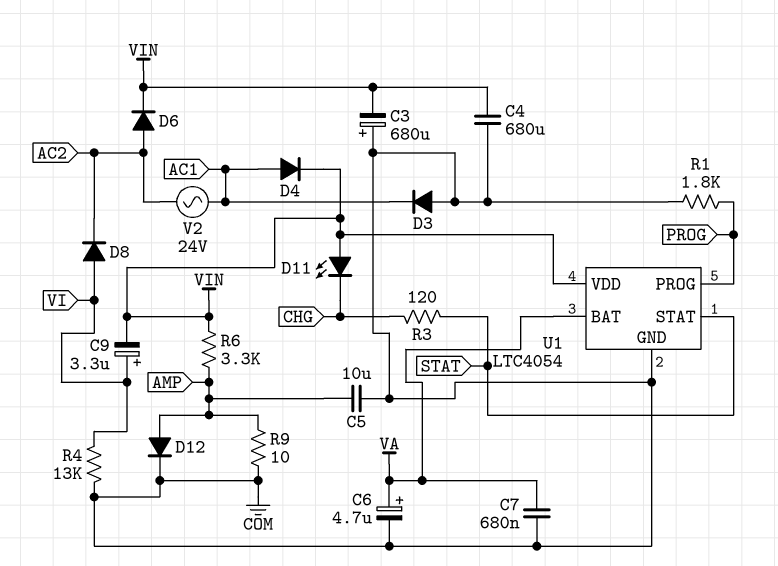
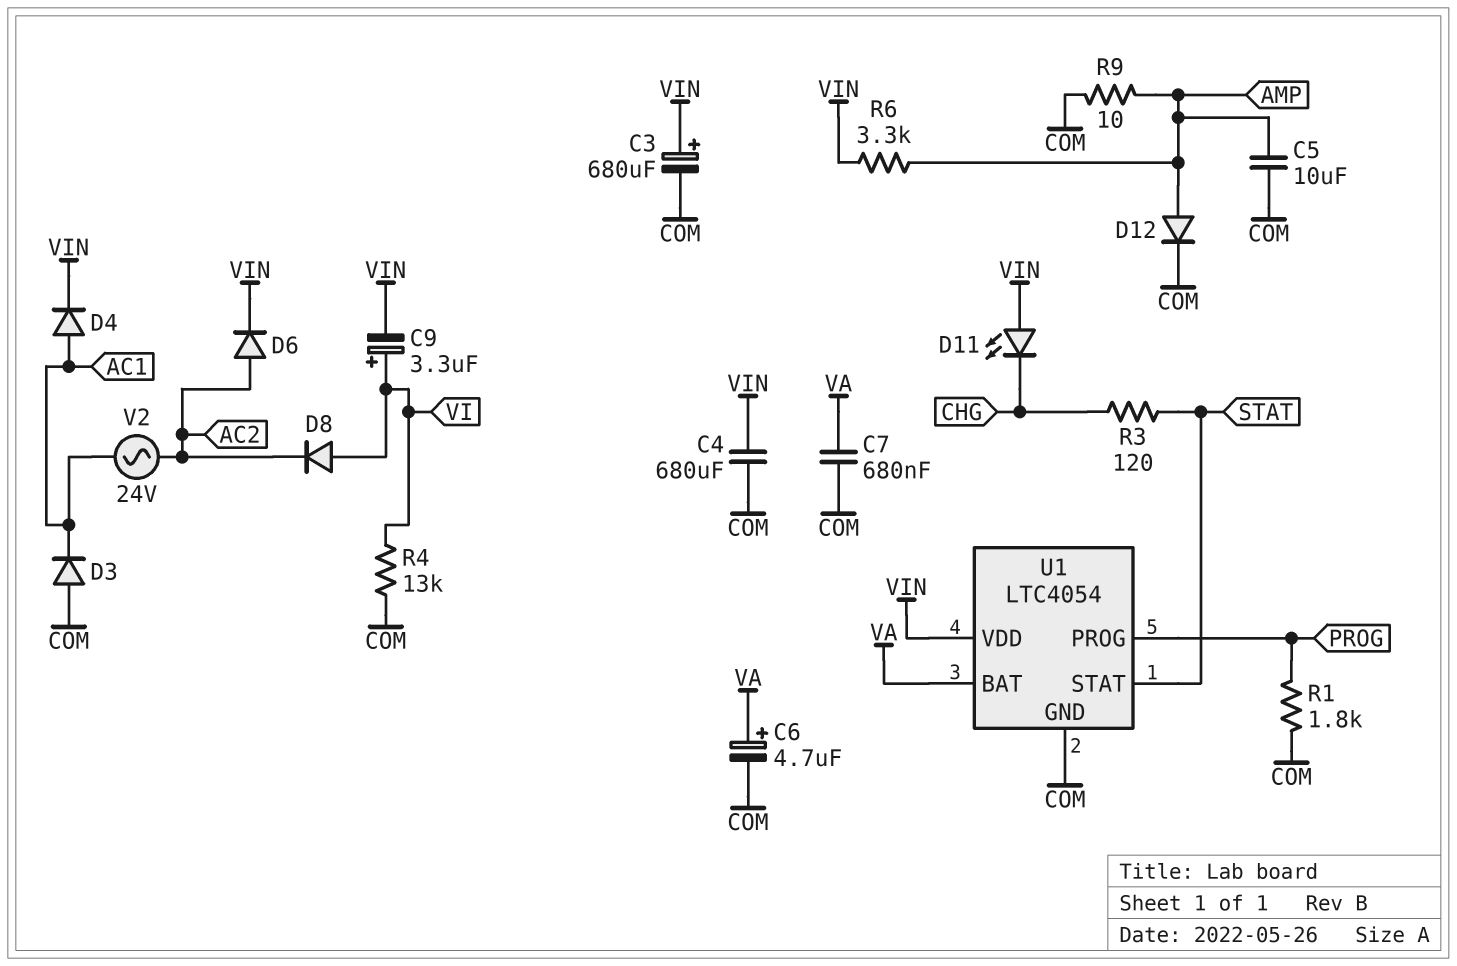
C3: 680uF (plus COM, minus VIN) -> 680uF (plus VIN, minus COM)

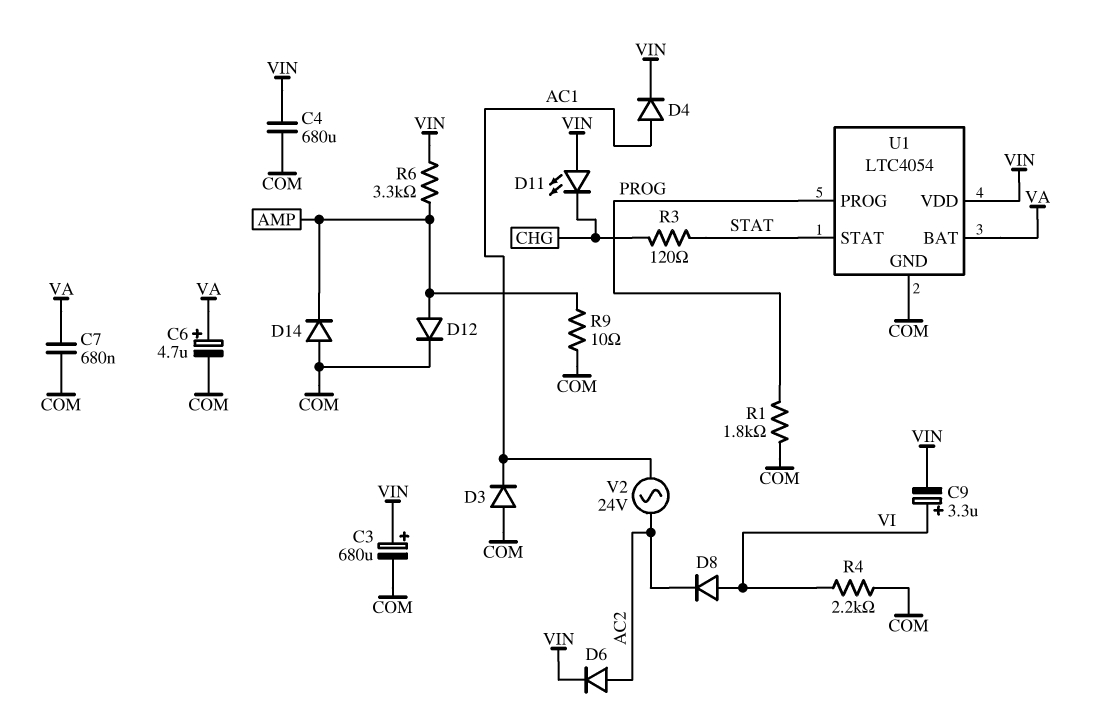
C5: 10uF (AMP, COM) -> none
D14: none -> diode (A COM, K AMP)
R4: 13k (COM, VI) -> 2.2k (COM, VI)

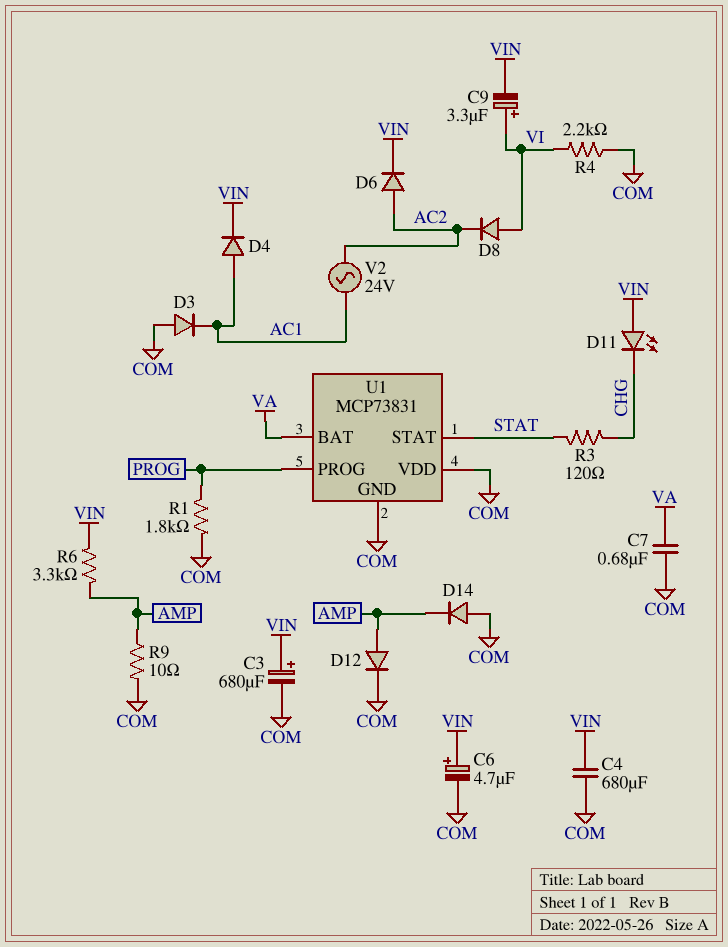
C6: 4.7uF (plus VA, minus COM) -> 4.7uF (plus VIN, minus COM)
U1: LTC4054 -> MCP73831
U1 pin VDD: VIN -> COM

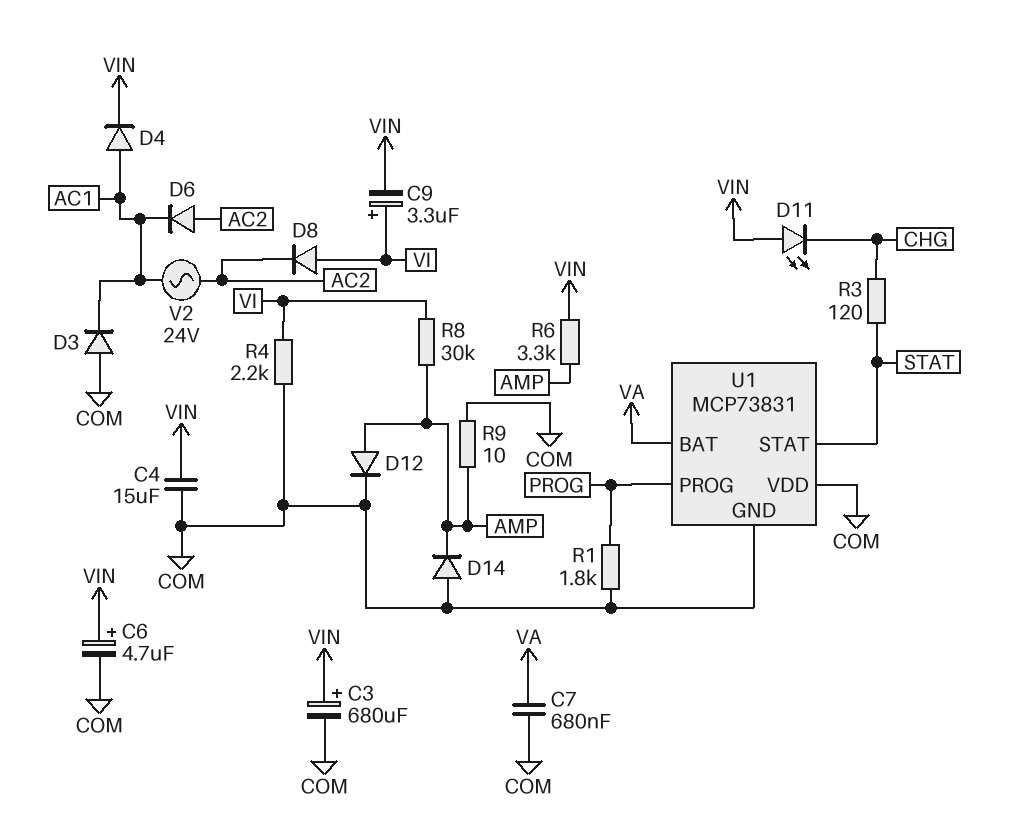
C4: 680uF (COM, VIN) -> 15uF (COM, VIN)
D6: diode (A AC2, K VIN) -> diode (A AC2, K AC1)
R8: none -> 30k (AMP, VI)

